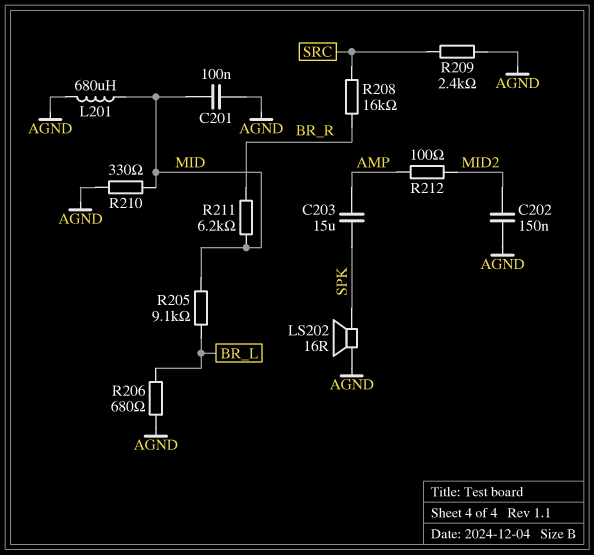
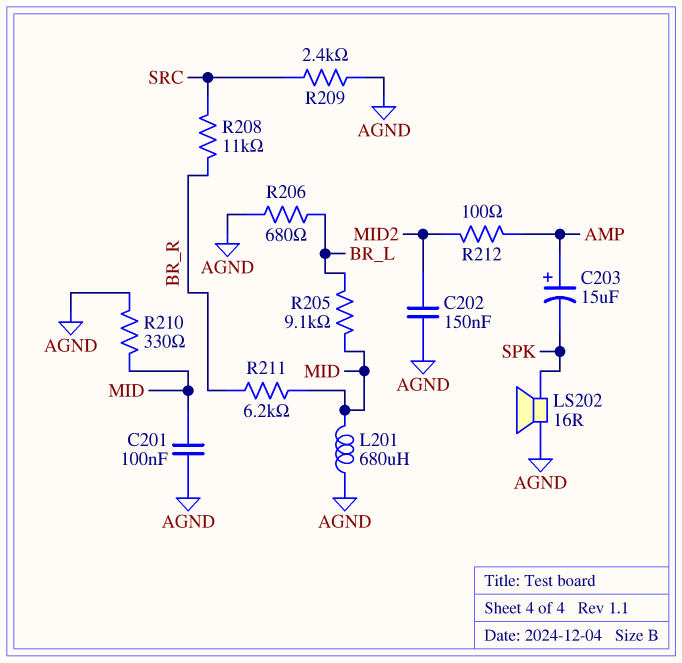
C203: 15uF (AMP, SPK) -> 15uF (plus AMP, minus SPK)
R208: 16k (BR_R, SRC) -> 11k (BR_R, SRC)

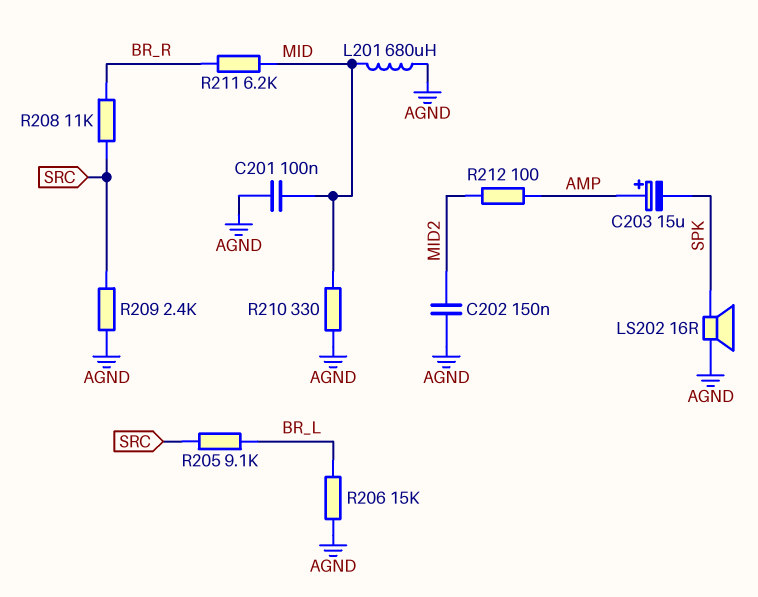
R205: 9.1k (BR_L, MID) -> 9.1k (BR_L, SRC)
R206: 680 (AGND, BR_L) -> 15k (AGND, BR_L)

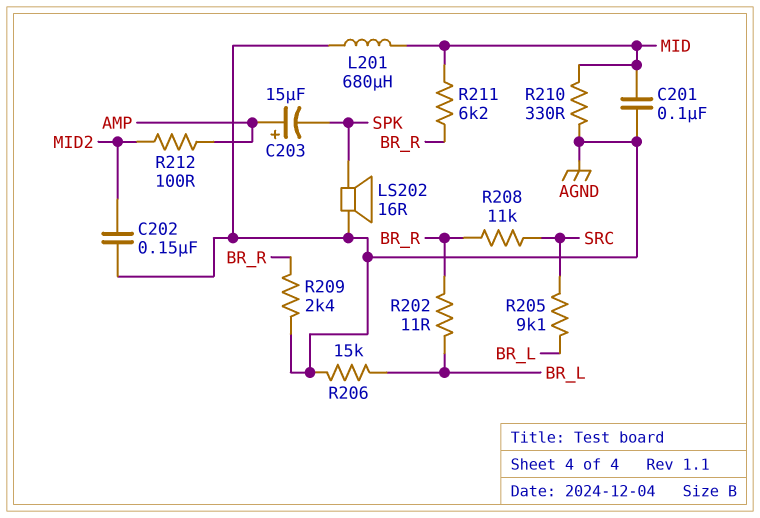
R202: none -> 11 (BR_L, BR_R)
R209: 2.4k (AGND, SRC) -> 2.4k (AGND, BR_R)

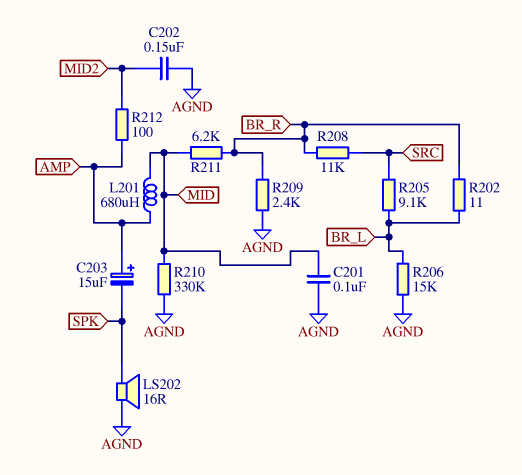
L201: 680uH (AGND, MID) -> 680uH (AMP, MID)
R210: 330 (AGND, MID) -> 330k (AGND, MID)

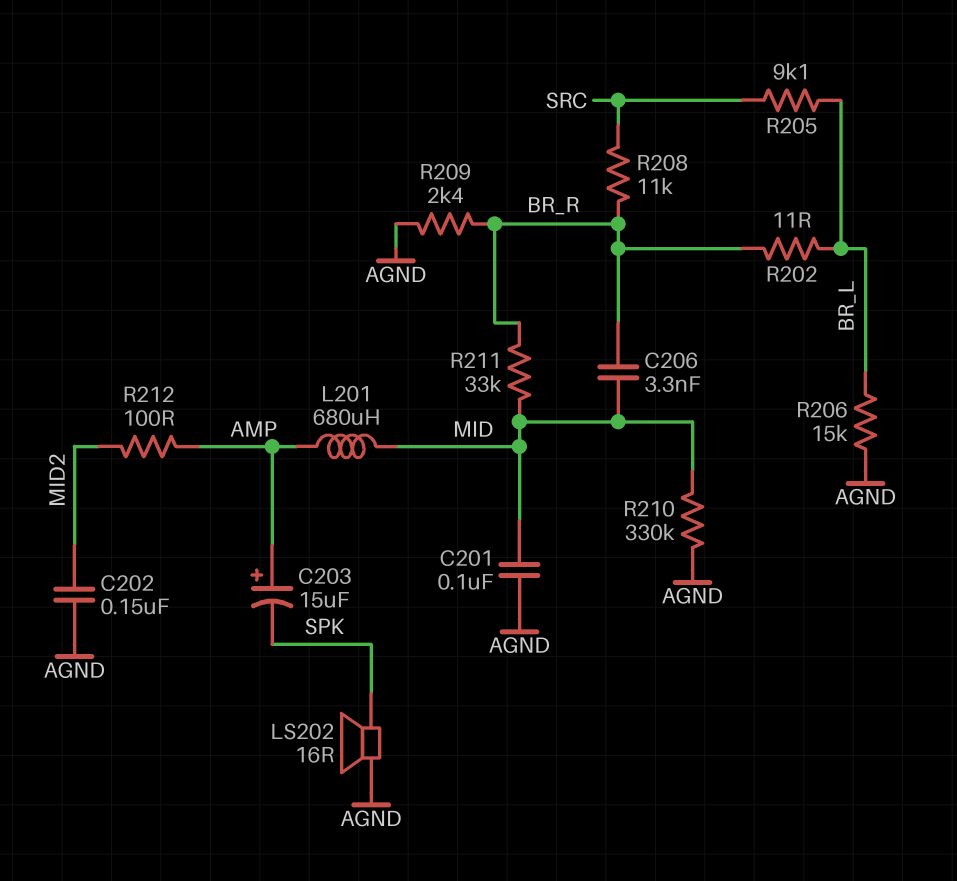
C206: none -> 3.3nF (BR_R, MID)
R211: 6.2k (BR_R, MID) -> 33k (BR_R, MID)

